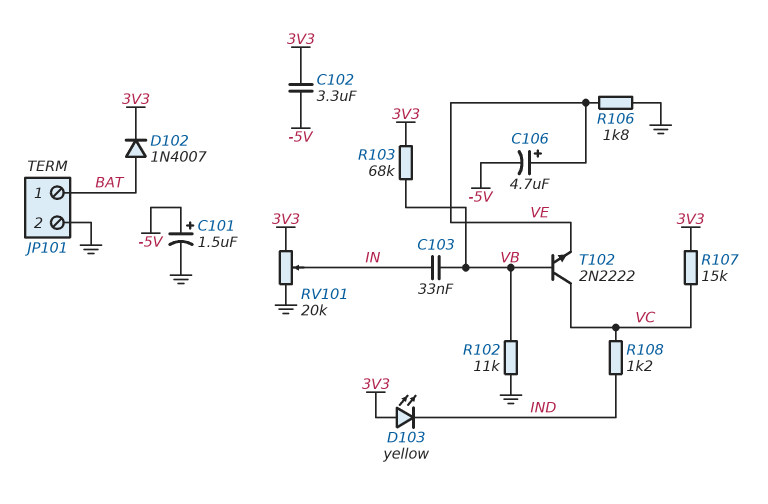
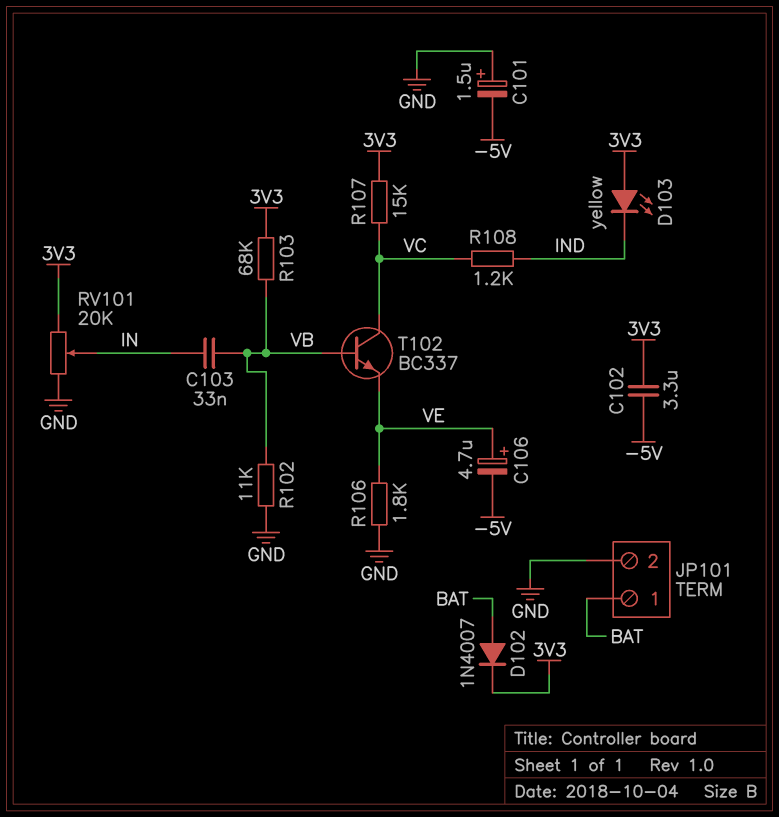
C101: 1.5uF (plus -5V, minus GND) -> 1.5uF (plus GND, minus -5V)
T102: NPN 2N2222 (B VB, C VC, E VE) -> NPN BC337 (B VB, C VC, E VE)

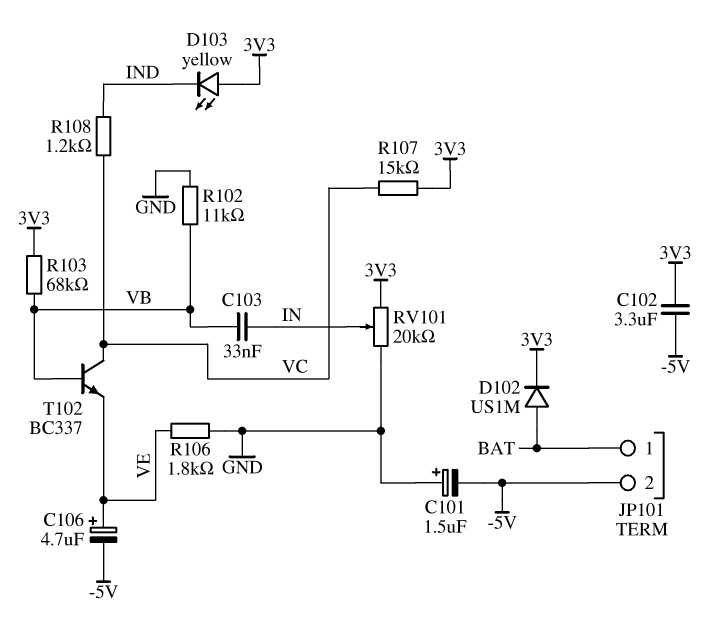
D102: diode 1N4007 (A BAT, K 3V3) -> diode US1M (A BAT, K 3V3)
JP101 pin 2: GND -> -5V

